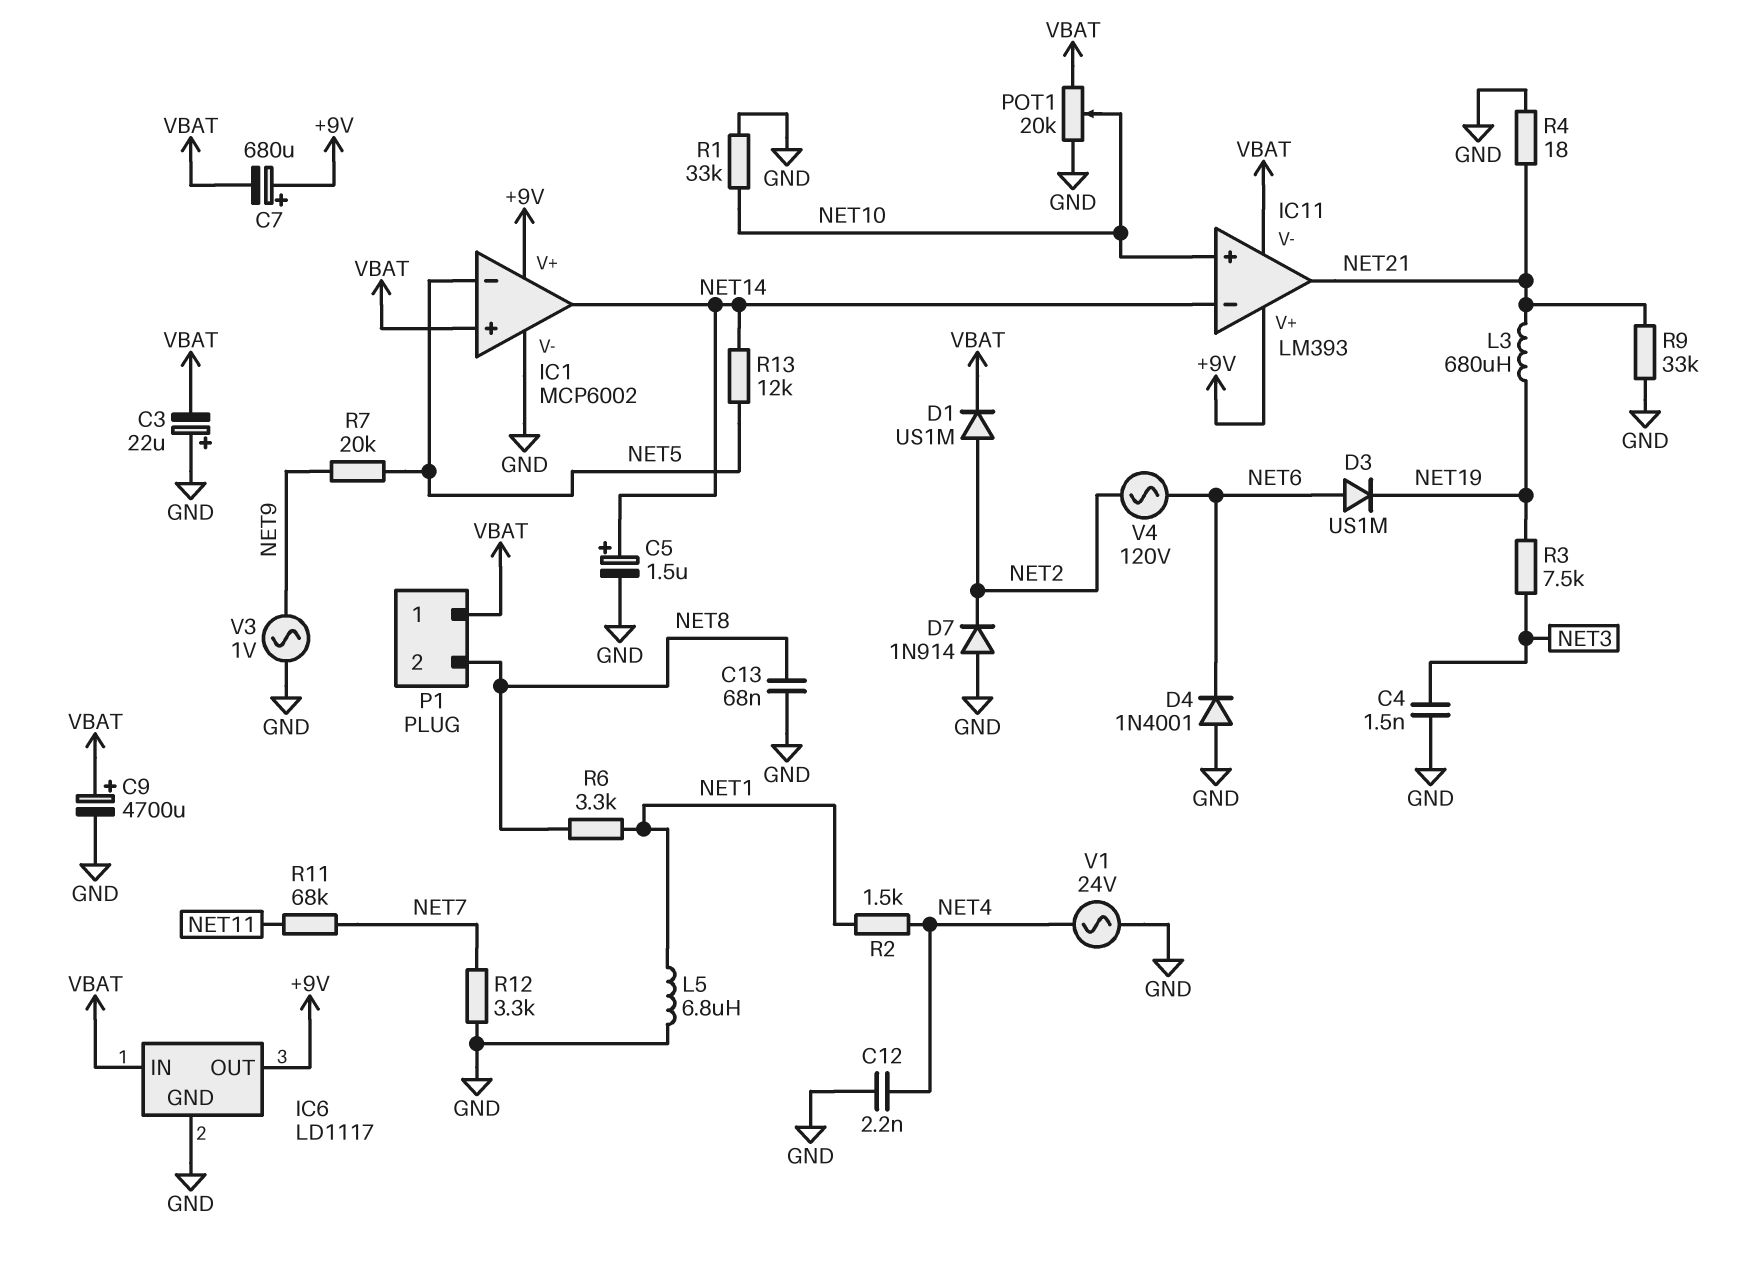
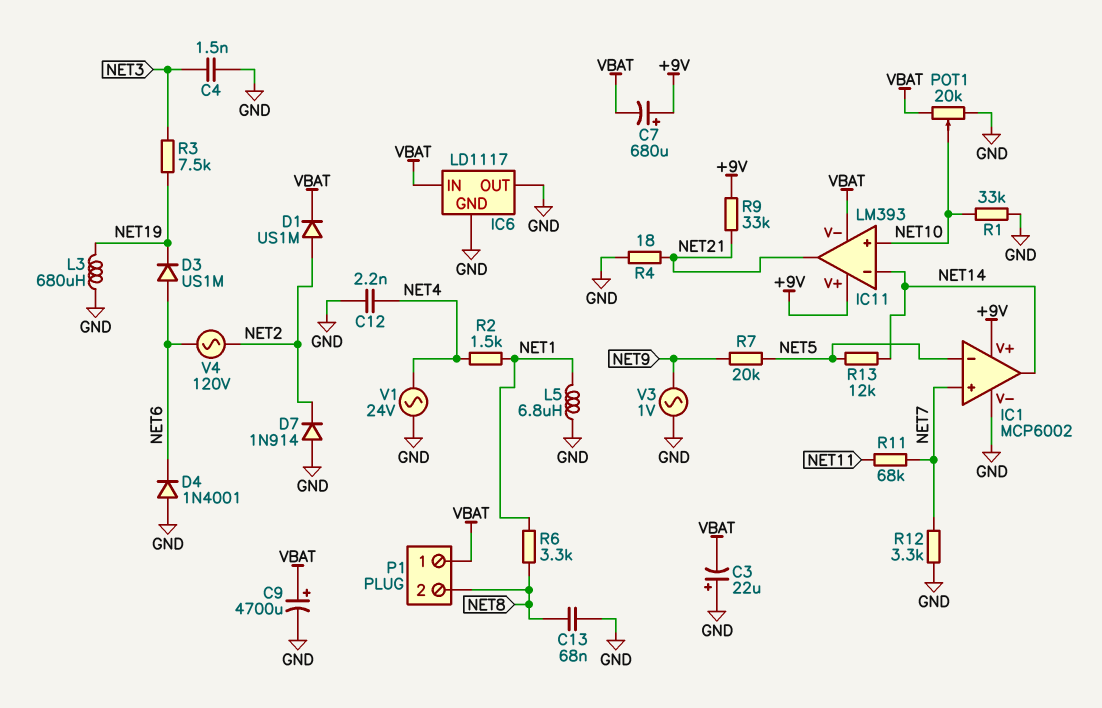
C5: 1.5uF (plus NET14, minus GND) -> none
IC1 pin in+: VBAT -> NET7
IC6 pin OUT: +9V -> GND
L3: 680uH (NET19, NET21) -> 680uH (GND, NET19)
R9: 33k (GND, NET21) -> 33k (+9V, NET21)

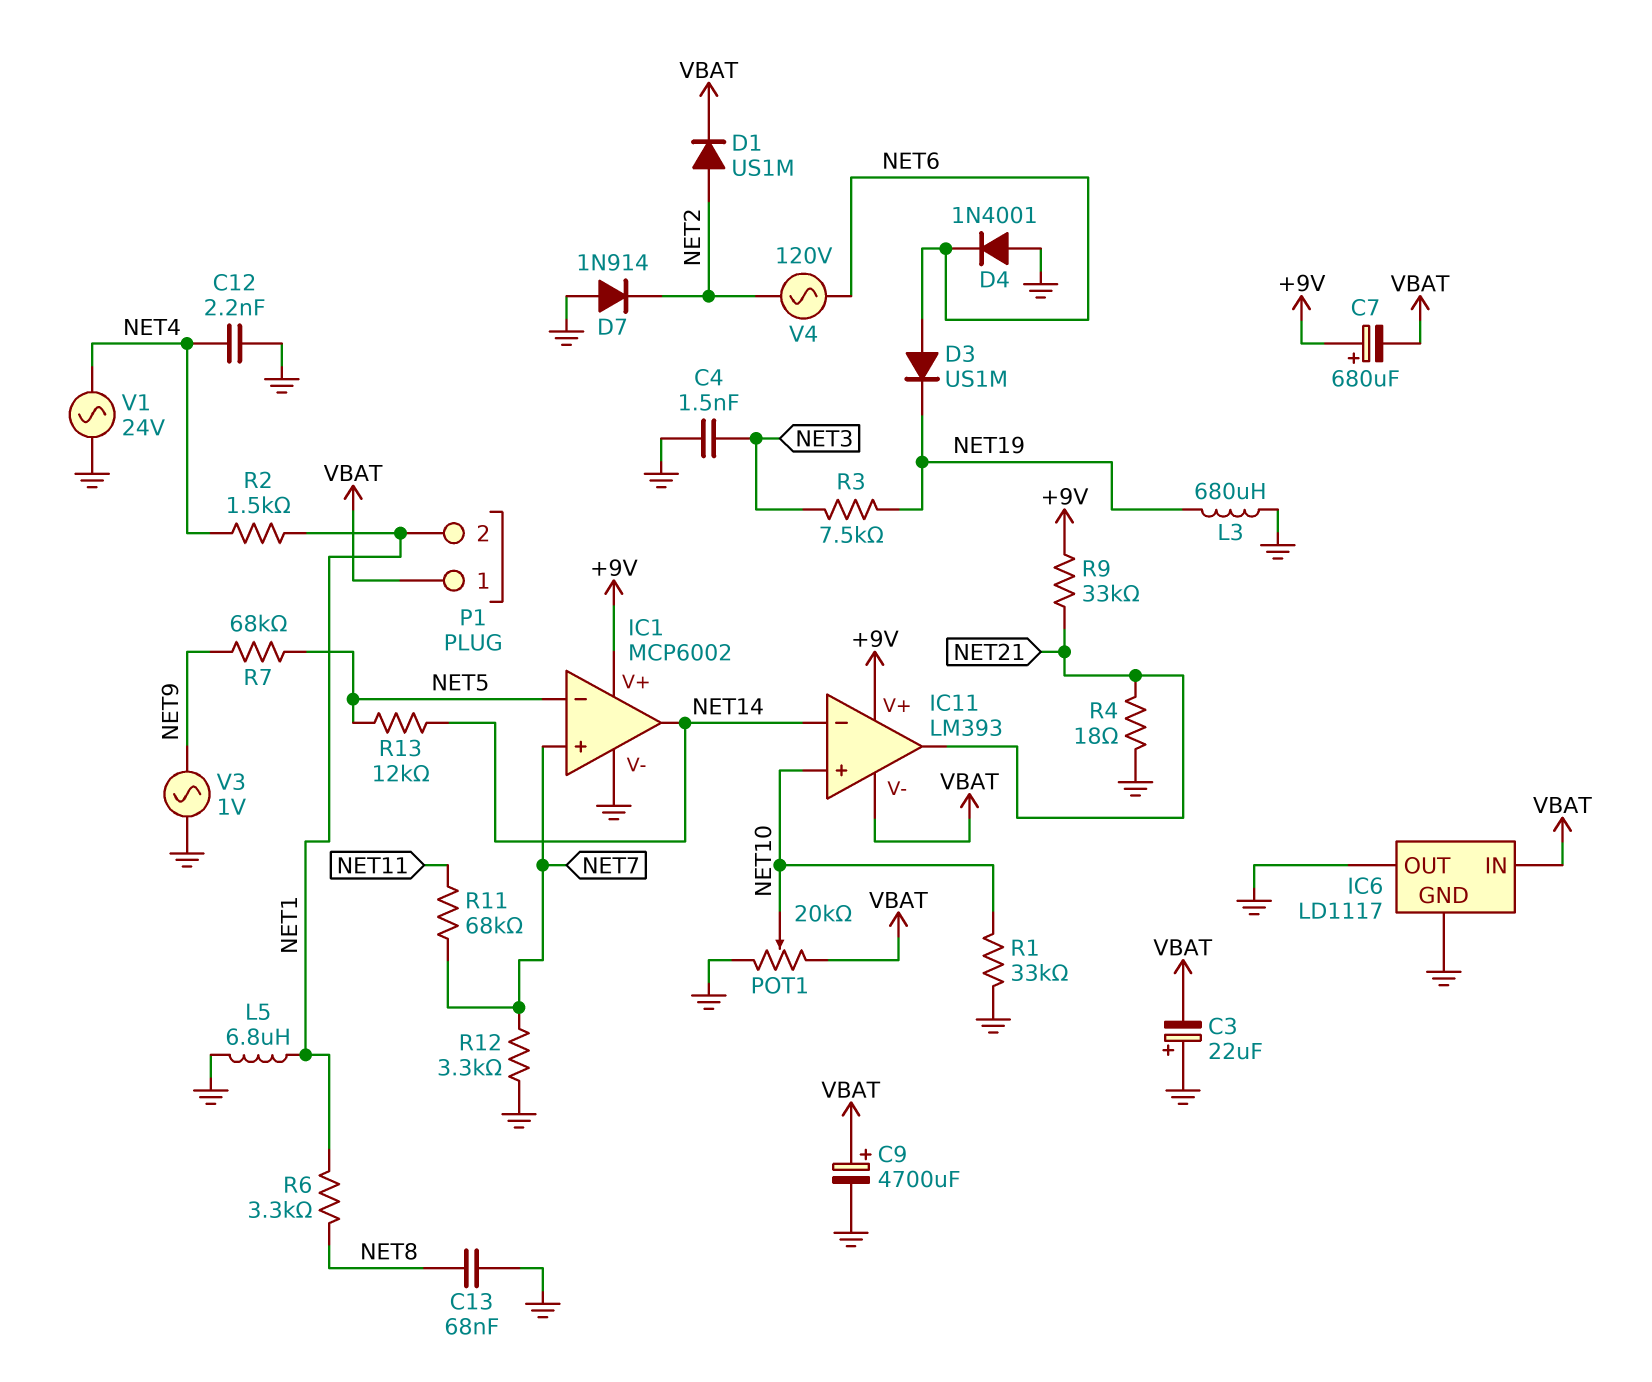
P1 pin 2: NET8 -> NET1
R7: 20k (NET5, NET9) -> 68k (NET5, NET9)

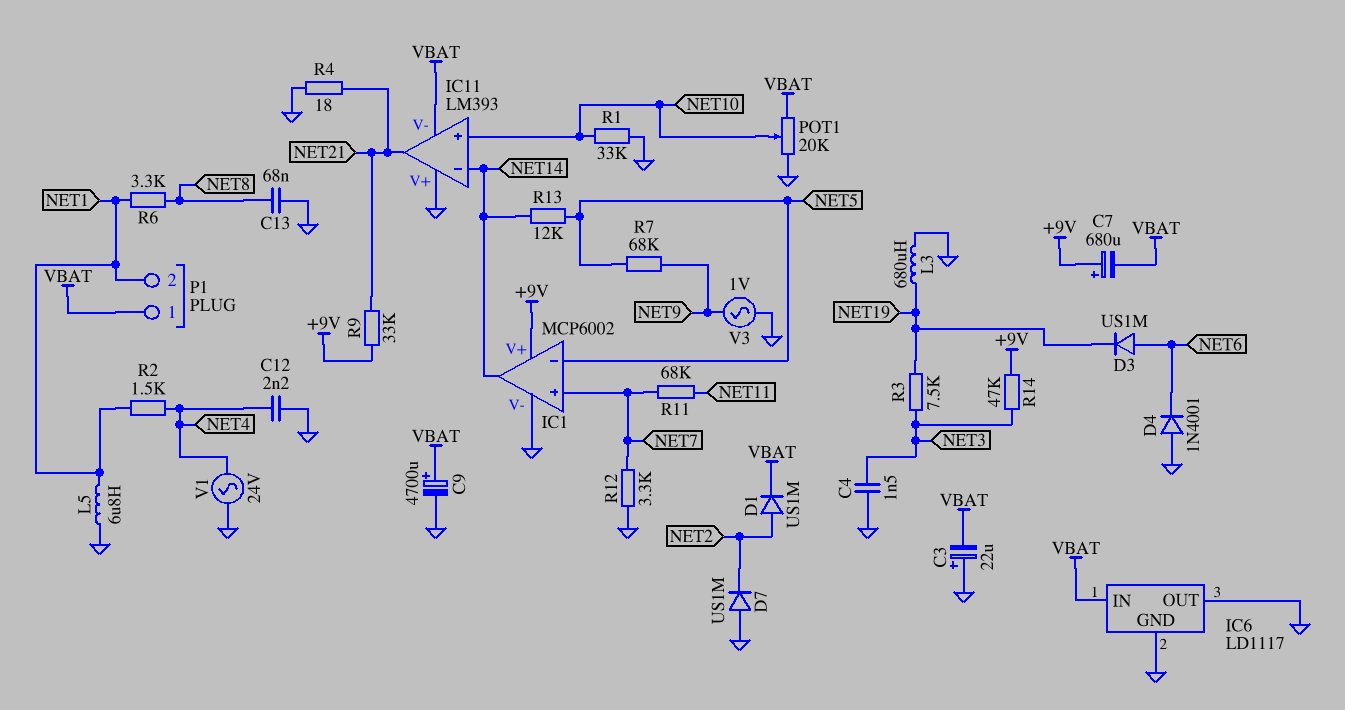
D7: diode 1N914 (A GND, K NET2) -> diode US1M (A GND, K NET2)
IC11 pin V+: +9V -> GND
R14: none -> 47k (+9V, NET3)
V4: AC 120V (NET2, NET6) -> none

